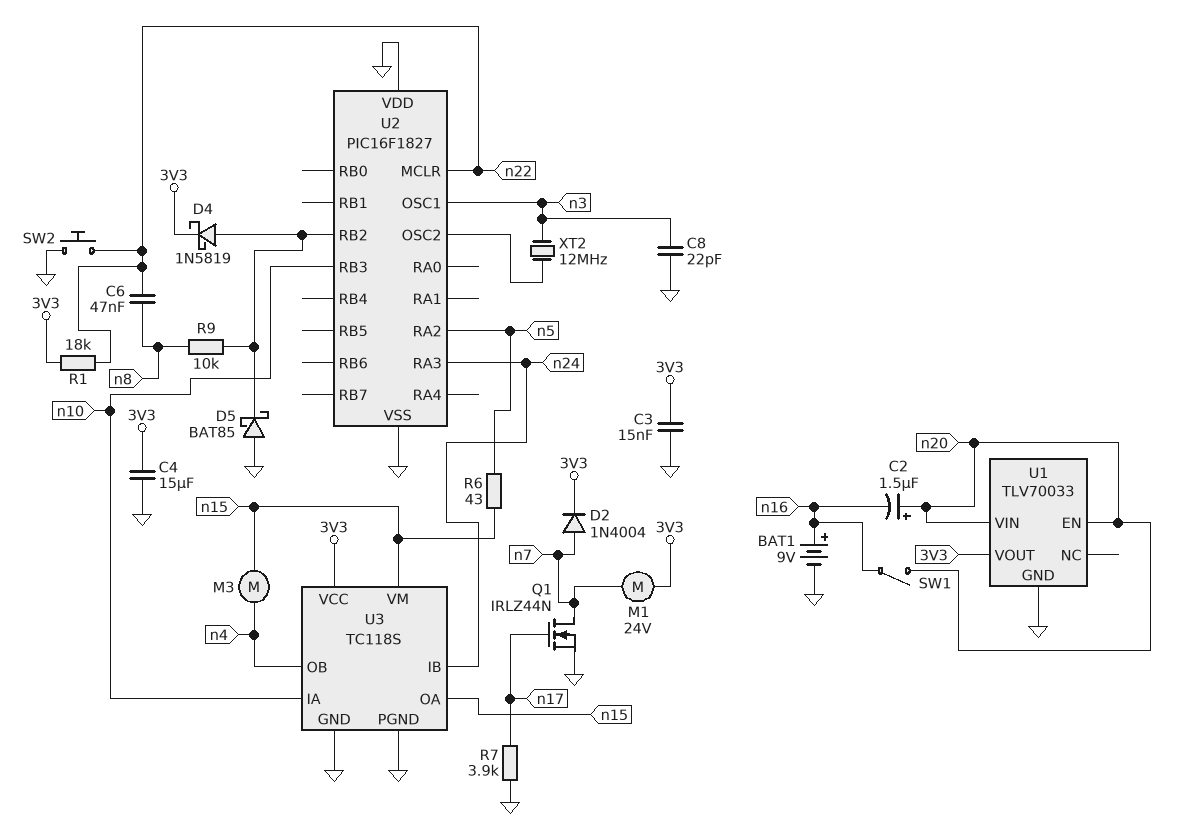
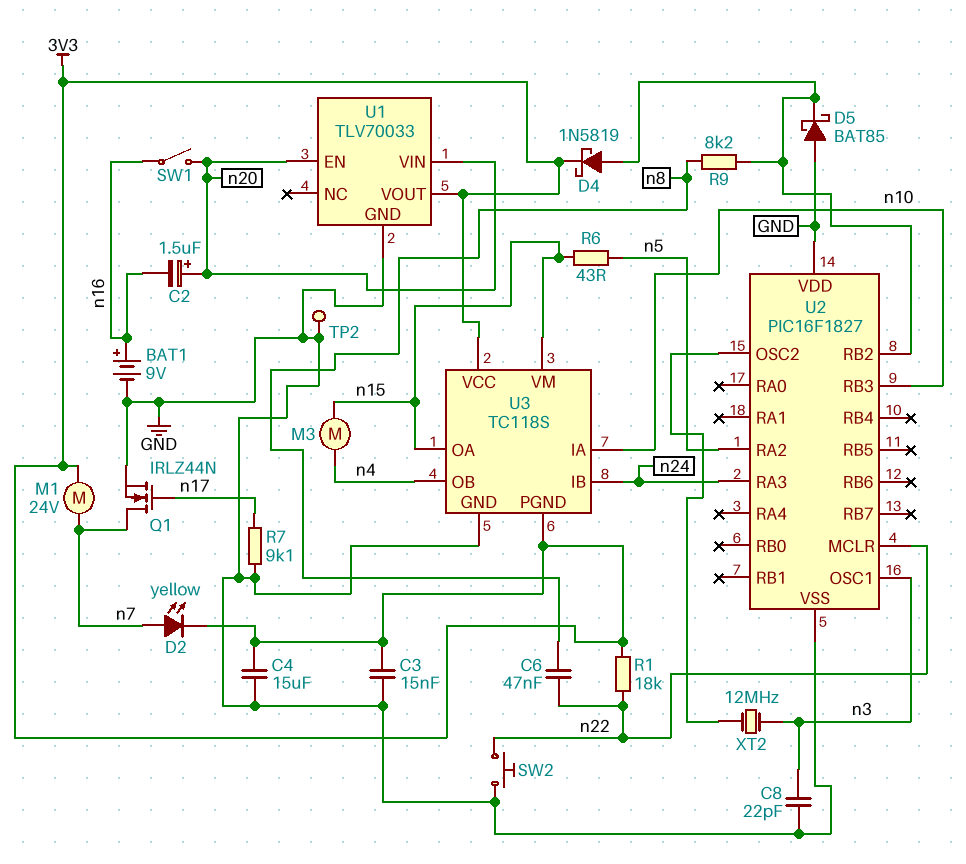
D2: diode 1N4004 (A n7, K 3V3) -> LED yellow (A n7, K 3V3)
R7: 3.9k (GND, n17) -> 9.1k (GND, n17)
R9: 10k (U2/RB2, n8) -> 8.2k (U2/RB2, n8)
TP2: none -> test point (GND)
U3 pin PGND: GND -> 3V3

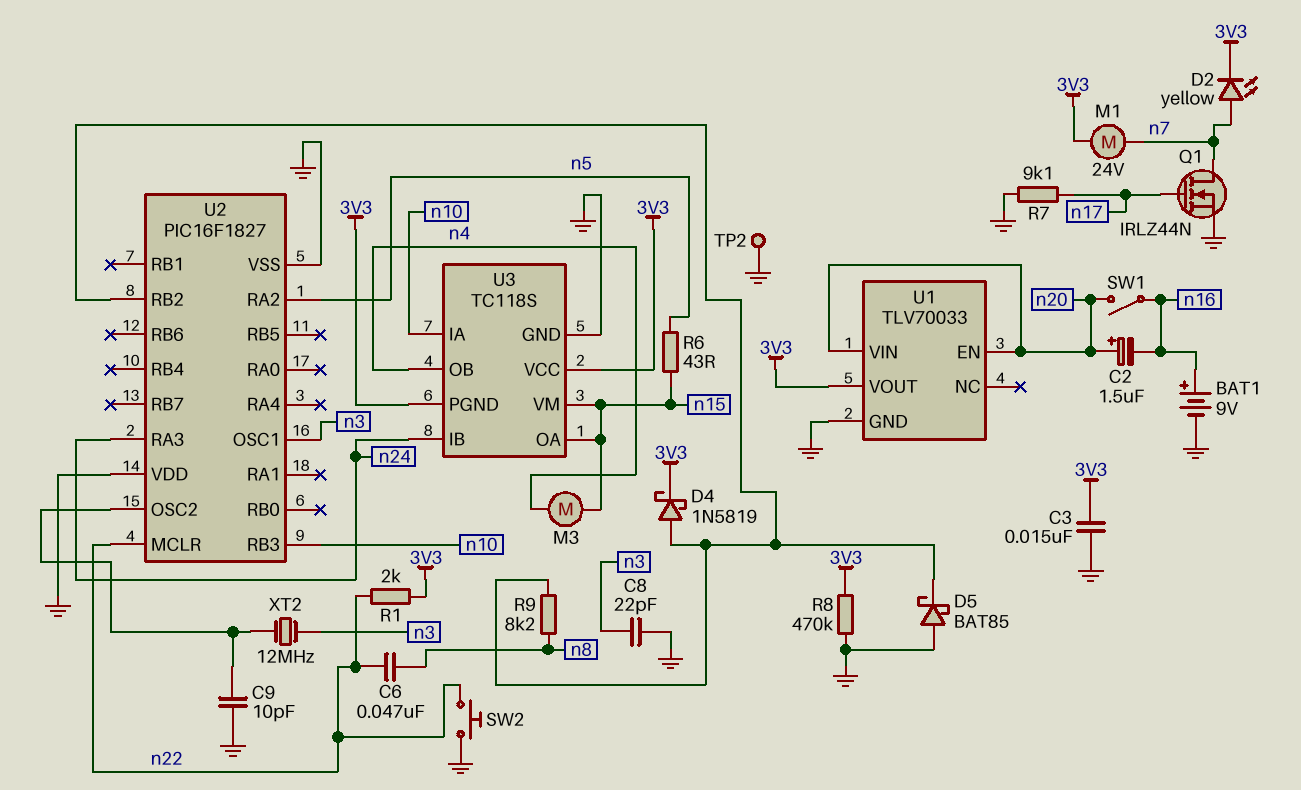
C4: 15uF (3V3, GND) -> none
C9: none -> 10pF (GND, U2/OSC2)
R1: 18k (3V3, n22) -> 2k (3V3, n22)
R8: none -> 470k (3V3, GND)

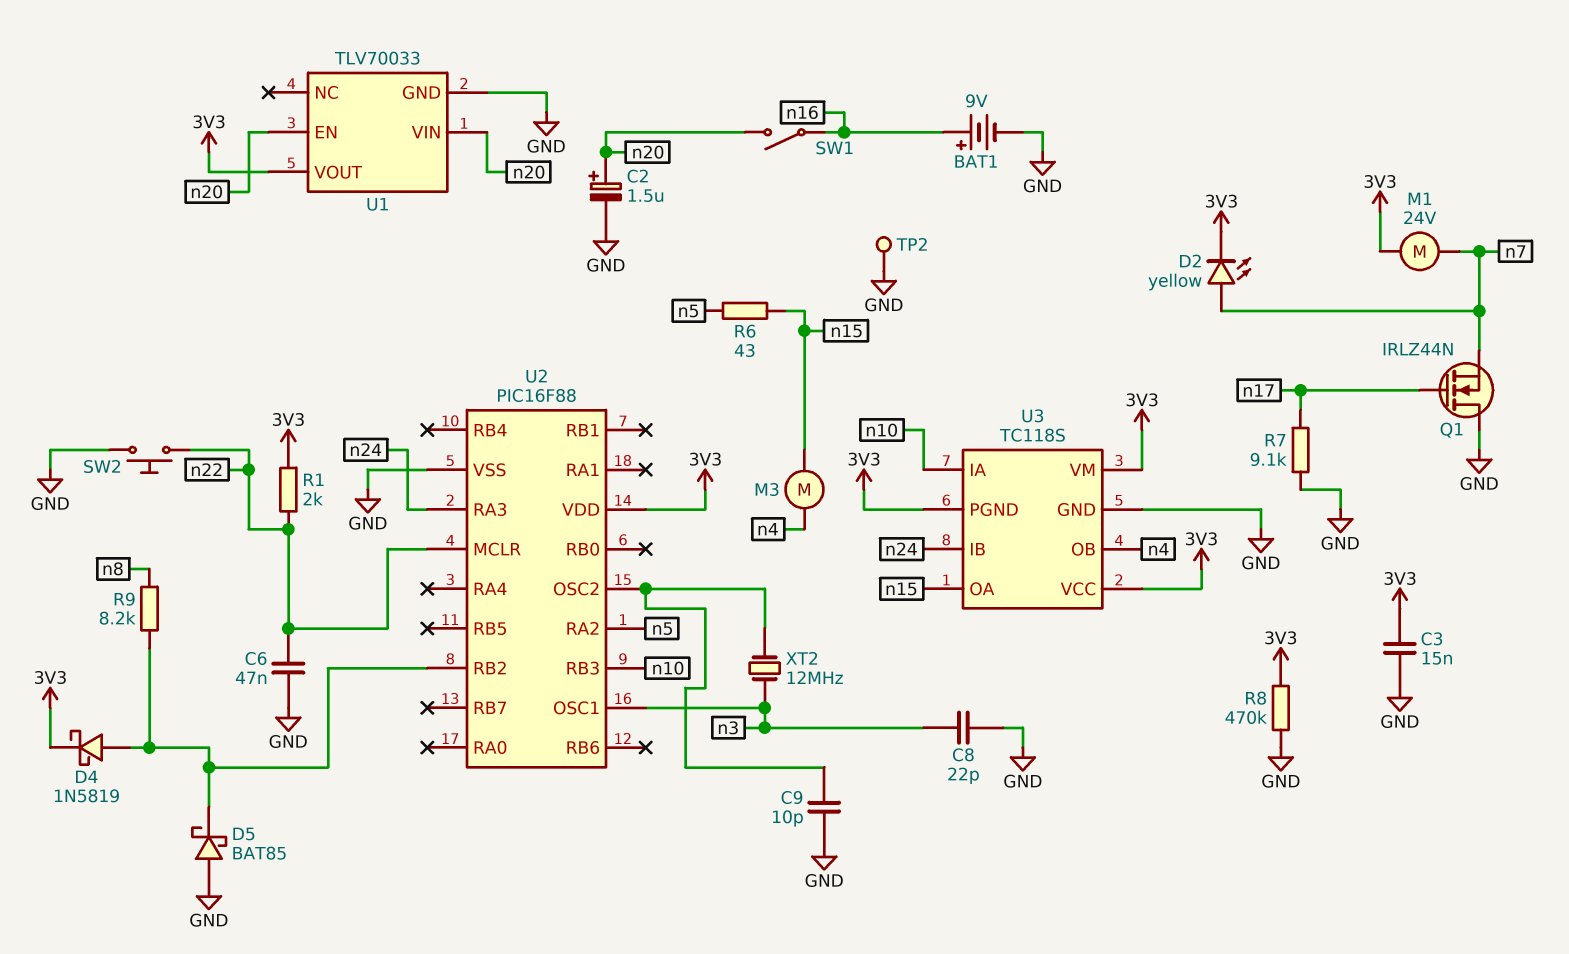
C2: 1.5uF (plus n20, minus n16) -> 1.5uF (plus n20, minus GND)
C6: 47nF (n8, n22) -> 47nF (GND, n22)
Q1: NMOS IRLZ44N (G n17, D n7, S GND) -> NMOS IRLZ44N (G n17, D GND, S n7)
U2: PIC16F1827 -> PIC16F88
U2 pin VDD: GND -> 3V3
U3 pin VM: n15 -> 3V3

